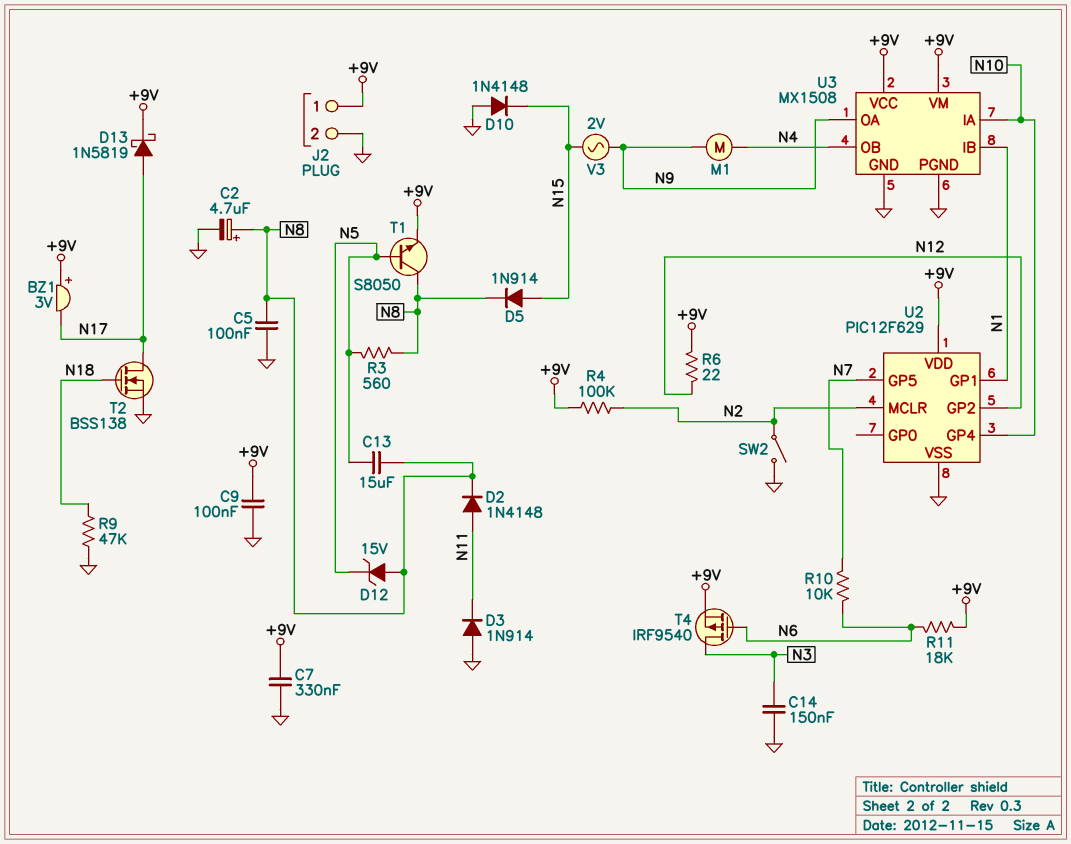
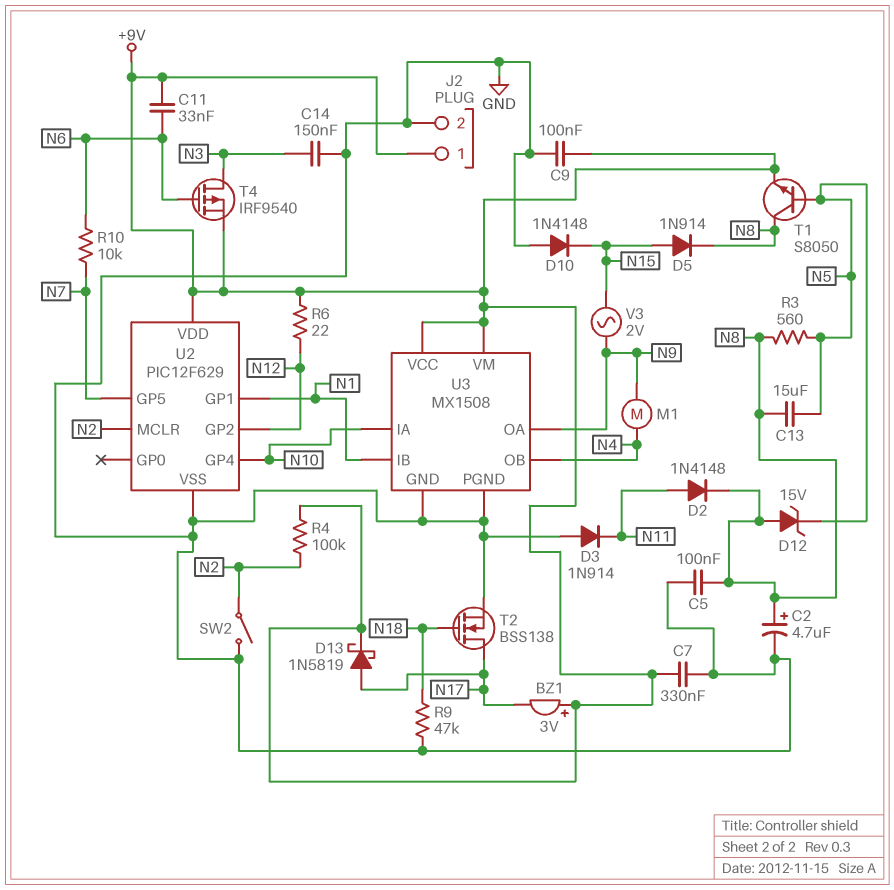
C11: none -> 33nF (+9V, N6)
R11: 18k (+9V, N6) -> none

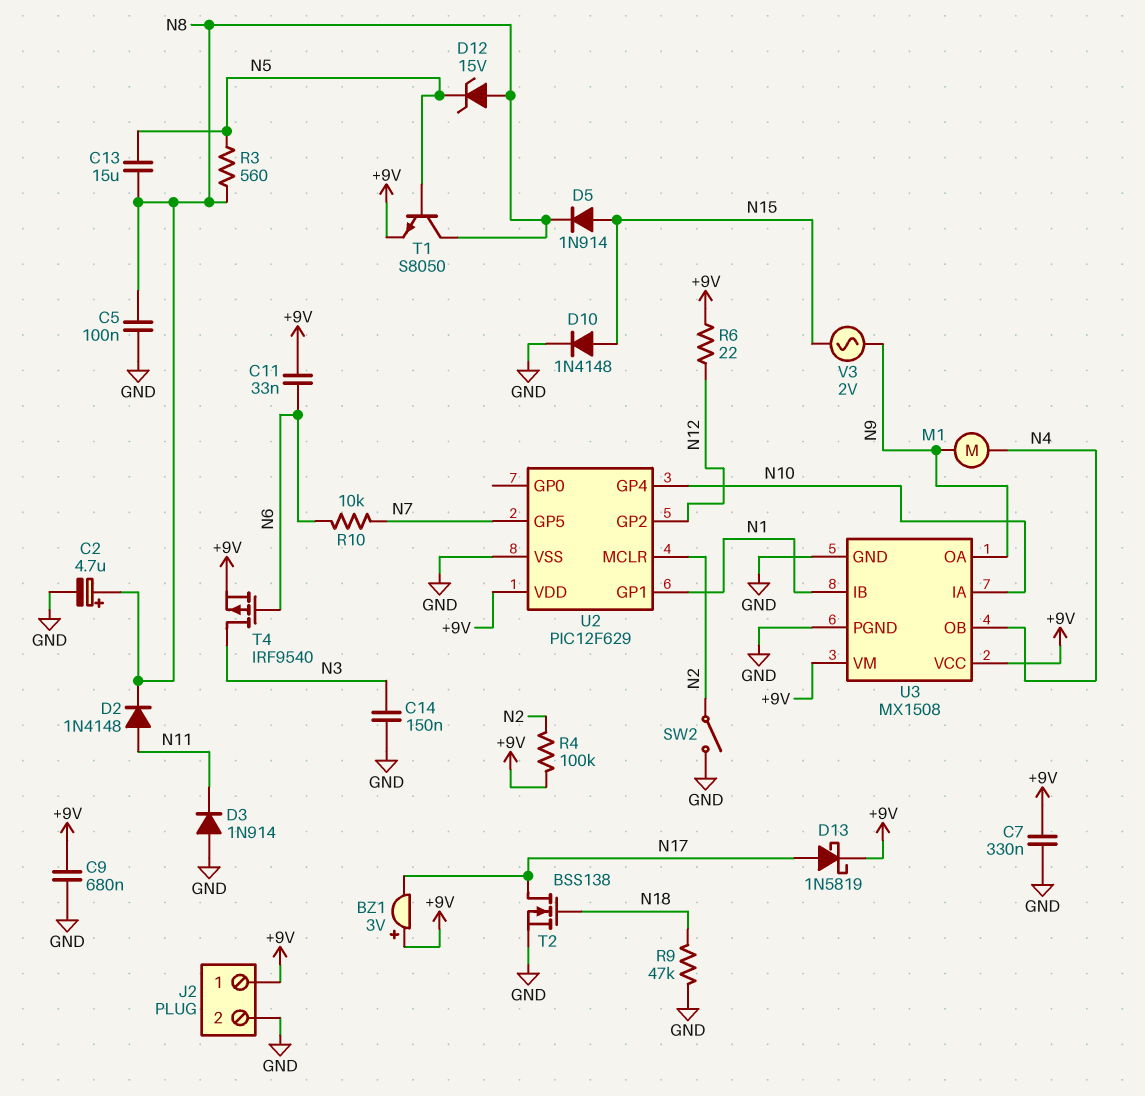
C9: 100nF (+9V, GND) -> 680nF (+9V, GND)
D10: diode 1N4148 (A GND, K N15) -> diode 1N4148 (A N15, K GND)

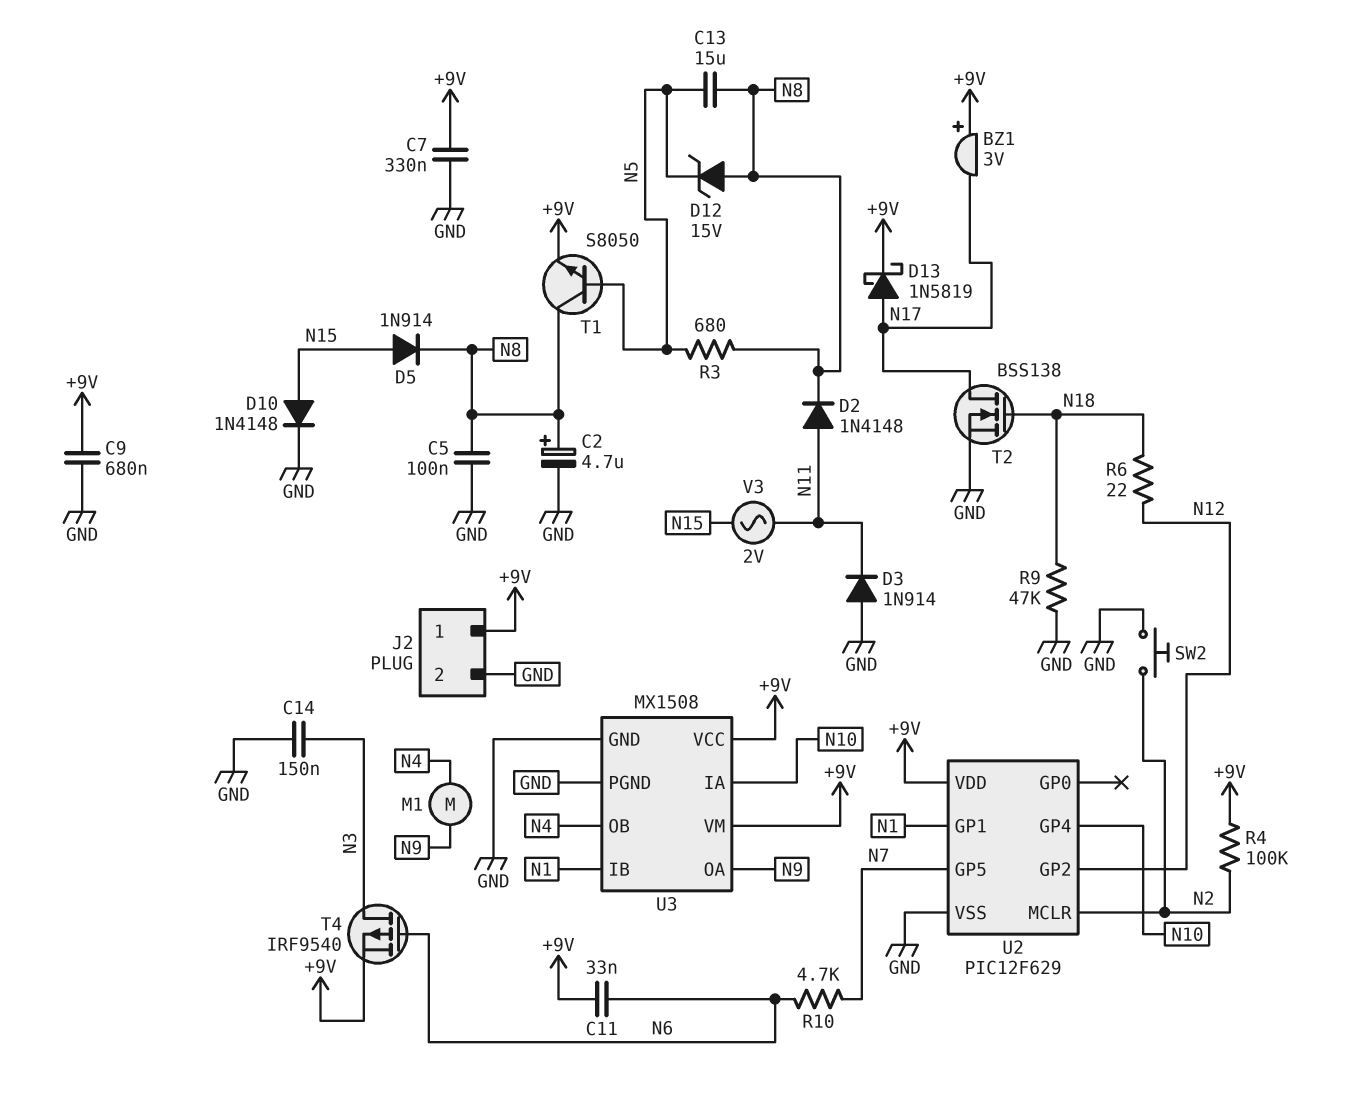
R3: 560 (N5, N8) -> 680 (N5, N8)
R6: 22 (+9V, N12) -> 22 (N12, N18)
R10: 10k (N6, N7) -> 4.7k (N6, N7)
SW2: switch (GND, N2) -> button (GND, N2)
V3: AC 2V (N9, N15) -> AC 2V (N11, N15)

